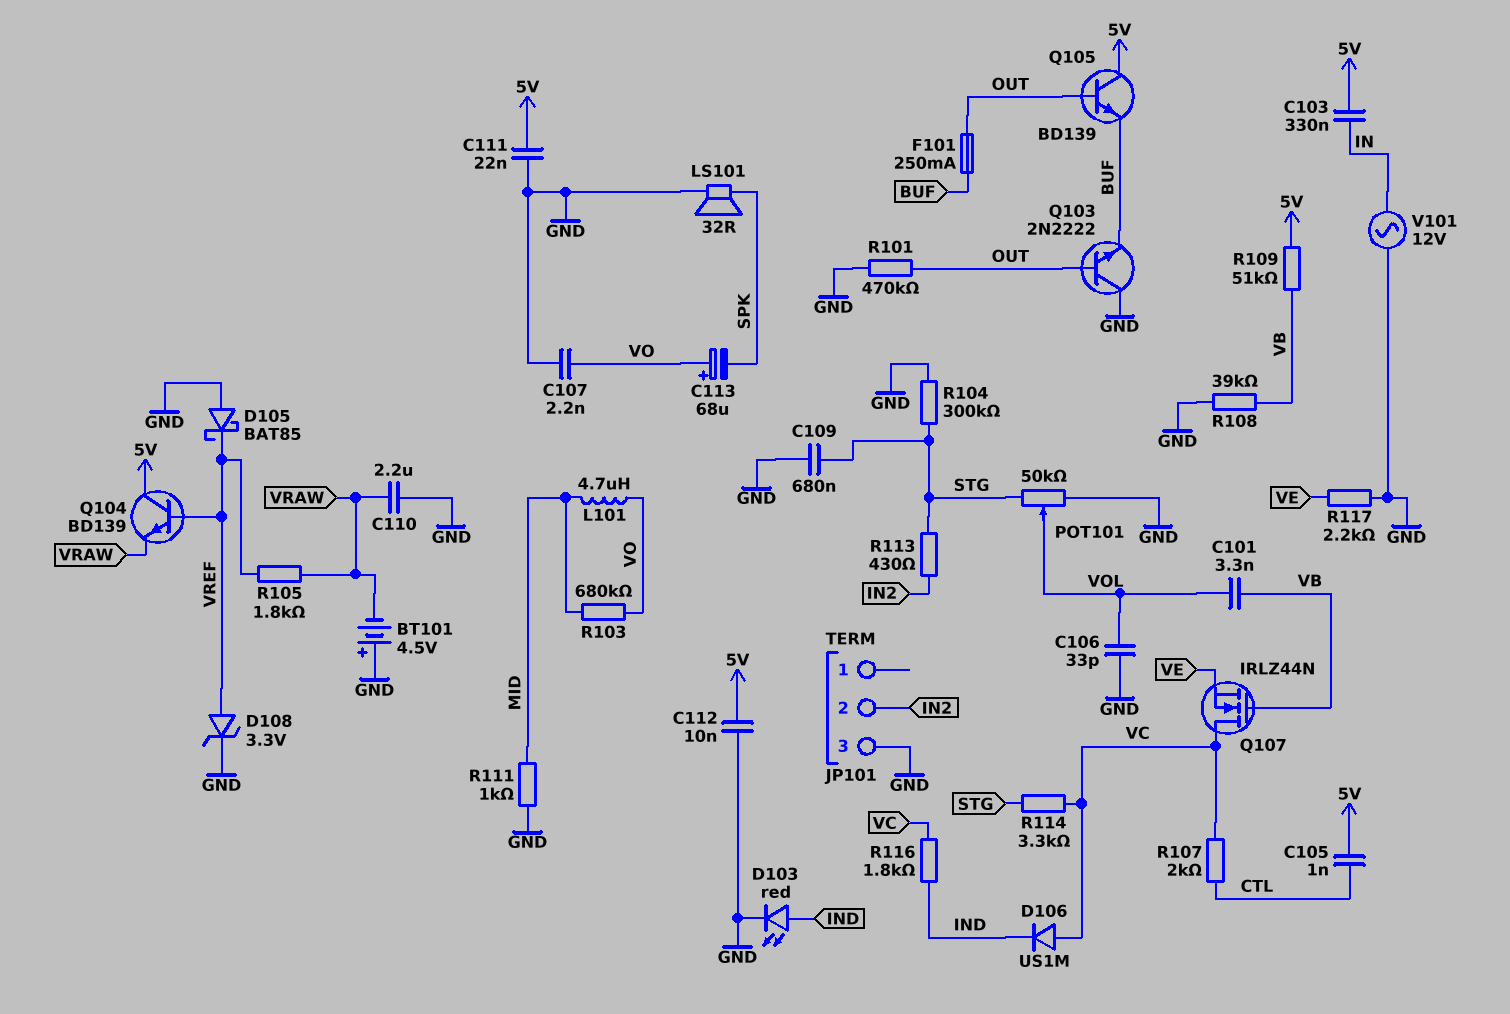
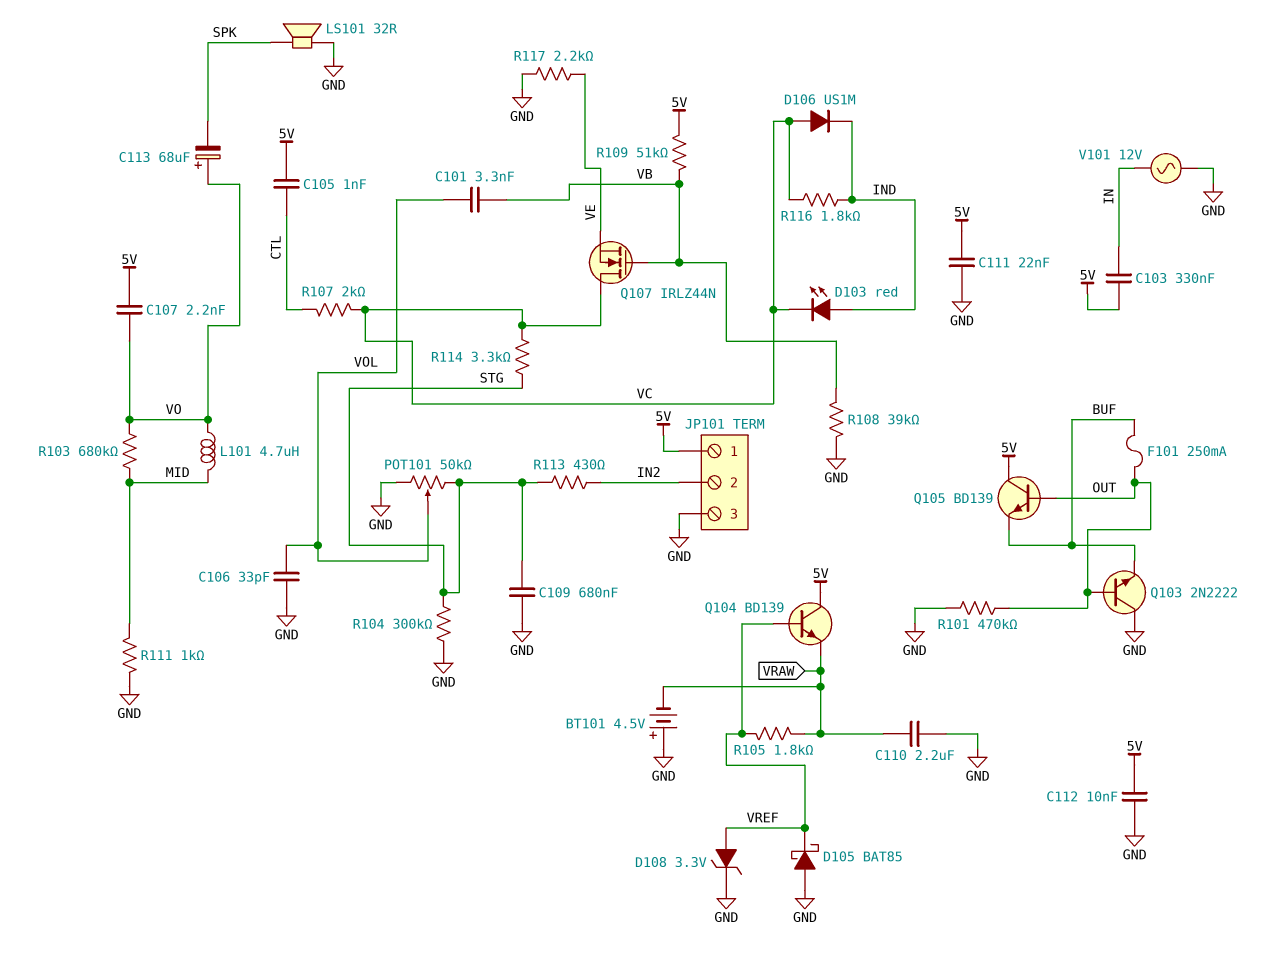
C107: 2.2nF (GND, VO) -> 2.2nF (5V, VO)
D103: LED red (A IND, K GND) -> LED red (A IND, K VC)
JP101 pin 1: none -> 5V

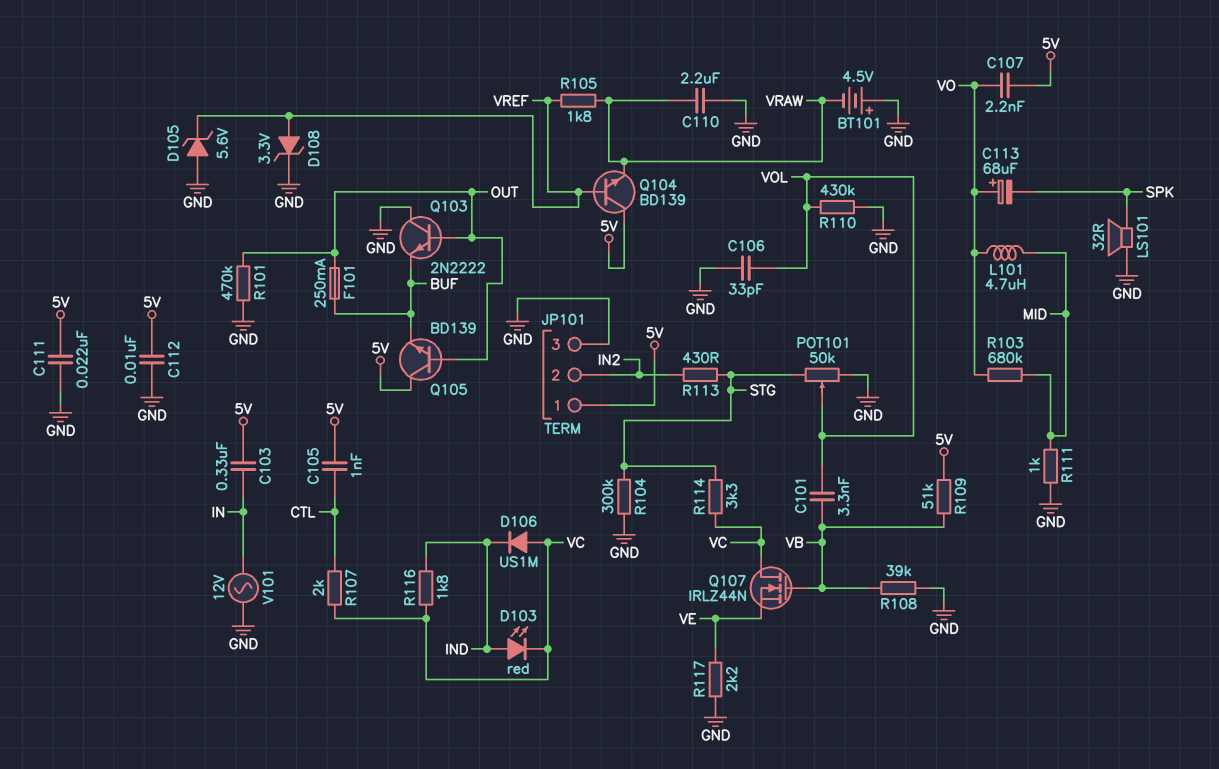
C109: 680nF (GND, STG) -> none
D105: schottky BAT85 (A GND, K VREF) -> zener 5.6V (A GND, K VREF)
R110: none -> 430k (GND, VOL)

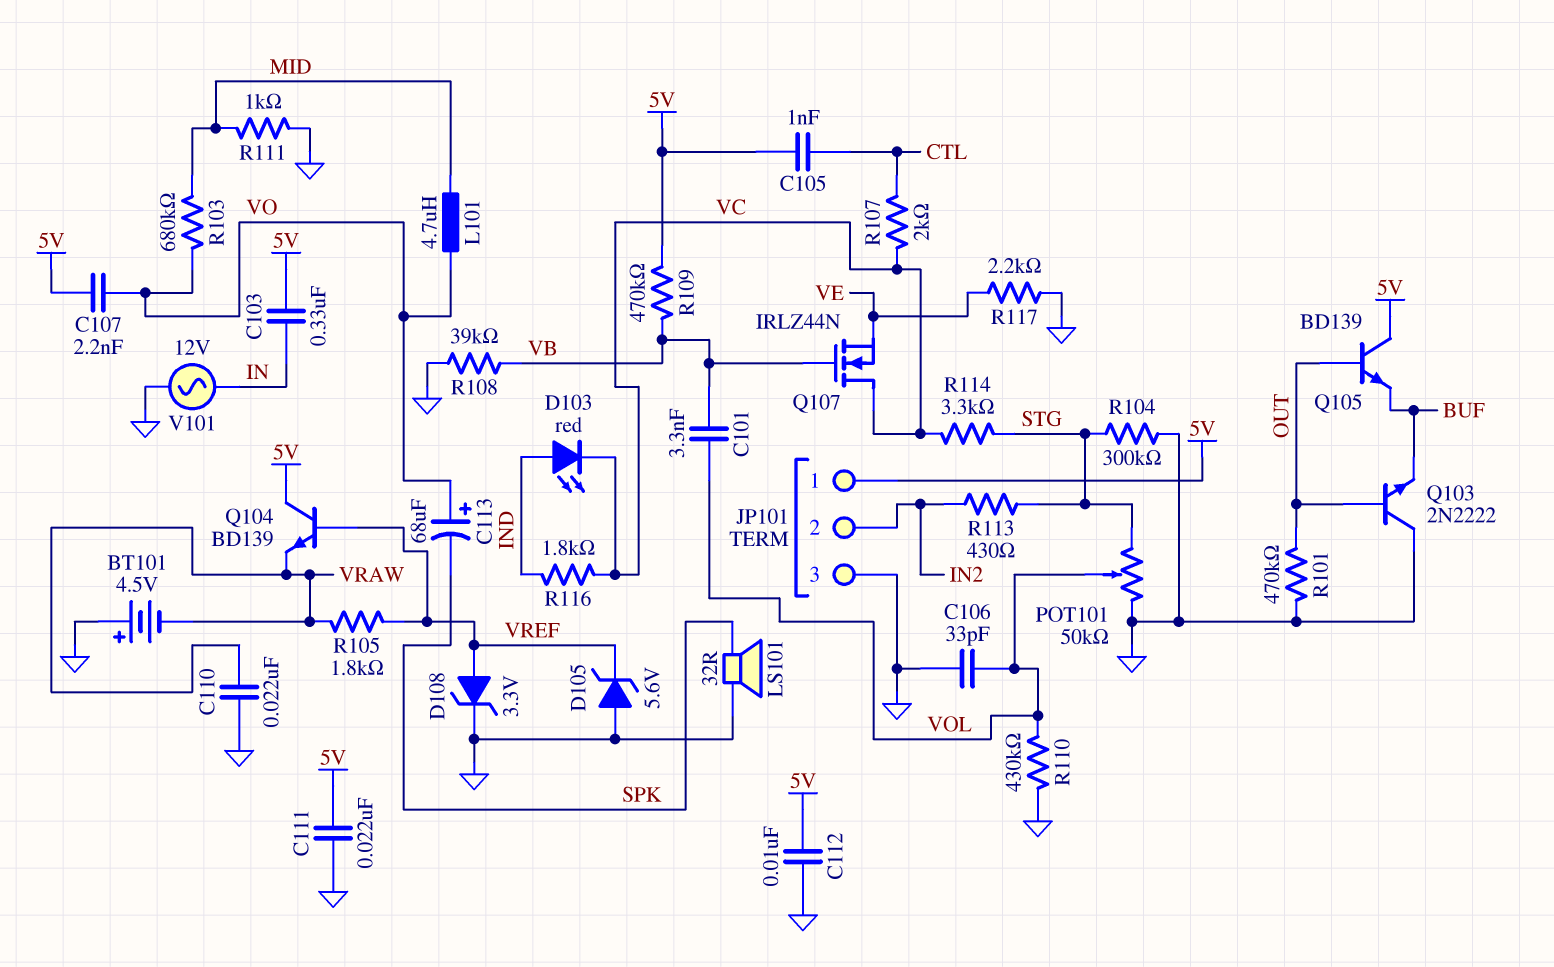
C110: 2.2uF (GND, VRAW) -> 22nF (GND, VRAW)
D106: diode US1M (A VC, K IND) -> none
F101: 250mA (BUF, OUT) -> none
R109: 51k (5V, VB) -> 470k (5V, VB)

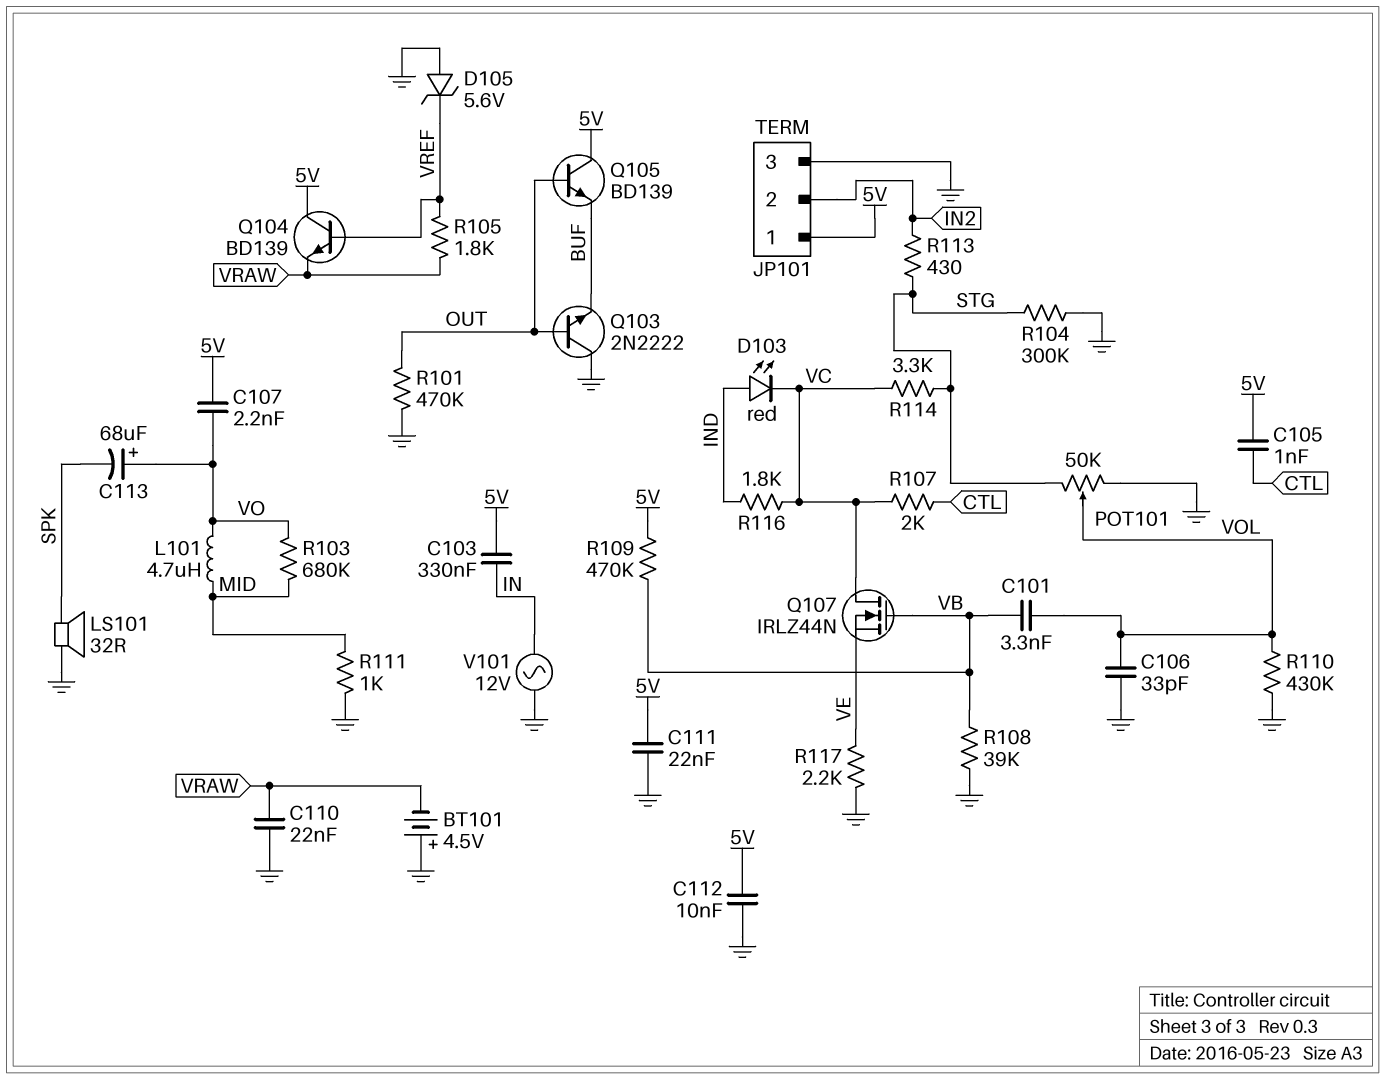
D108: zener 3.3V (A VREF, K GND) -> none

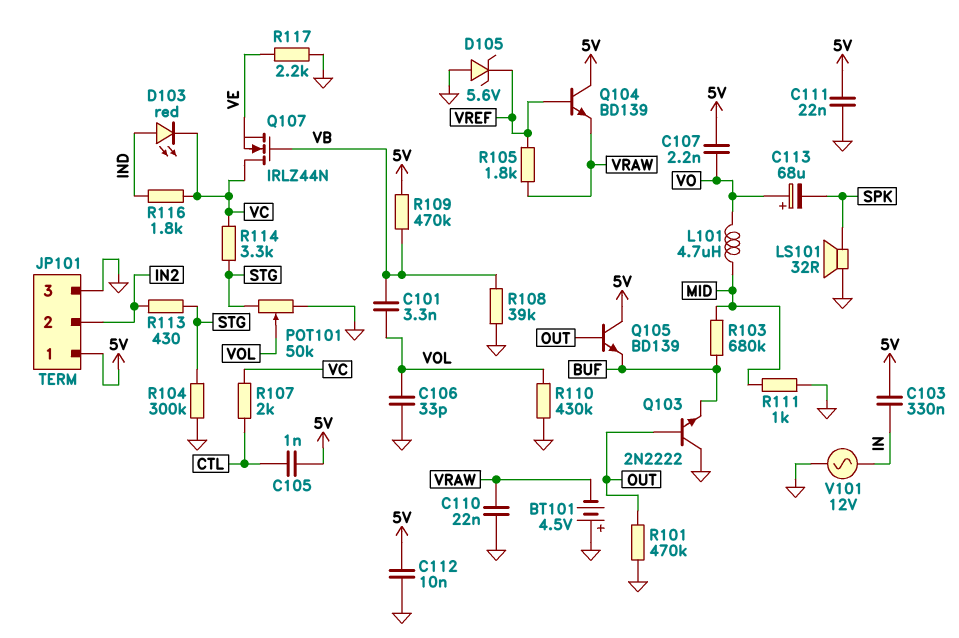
R103: 680k (MID, VO) -> 680k (BUF, MID)

